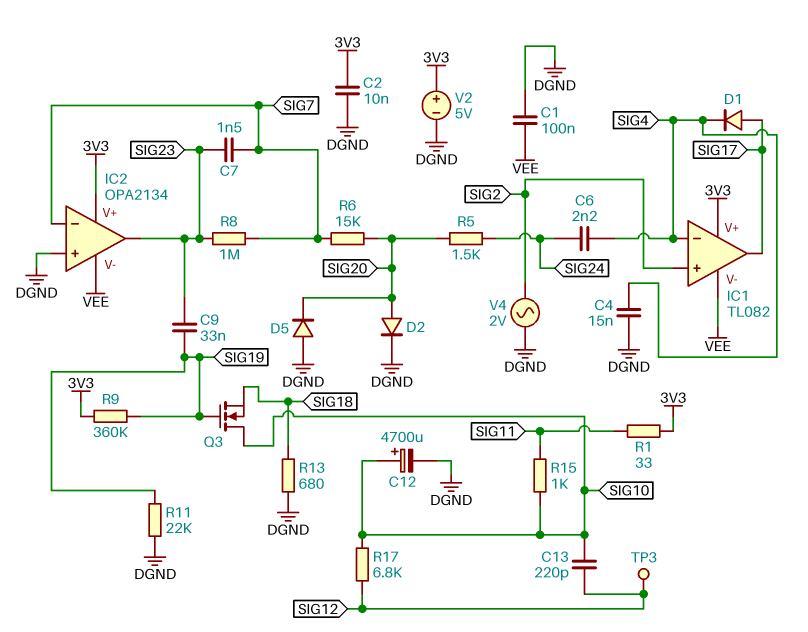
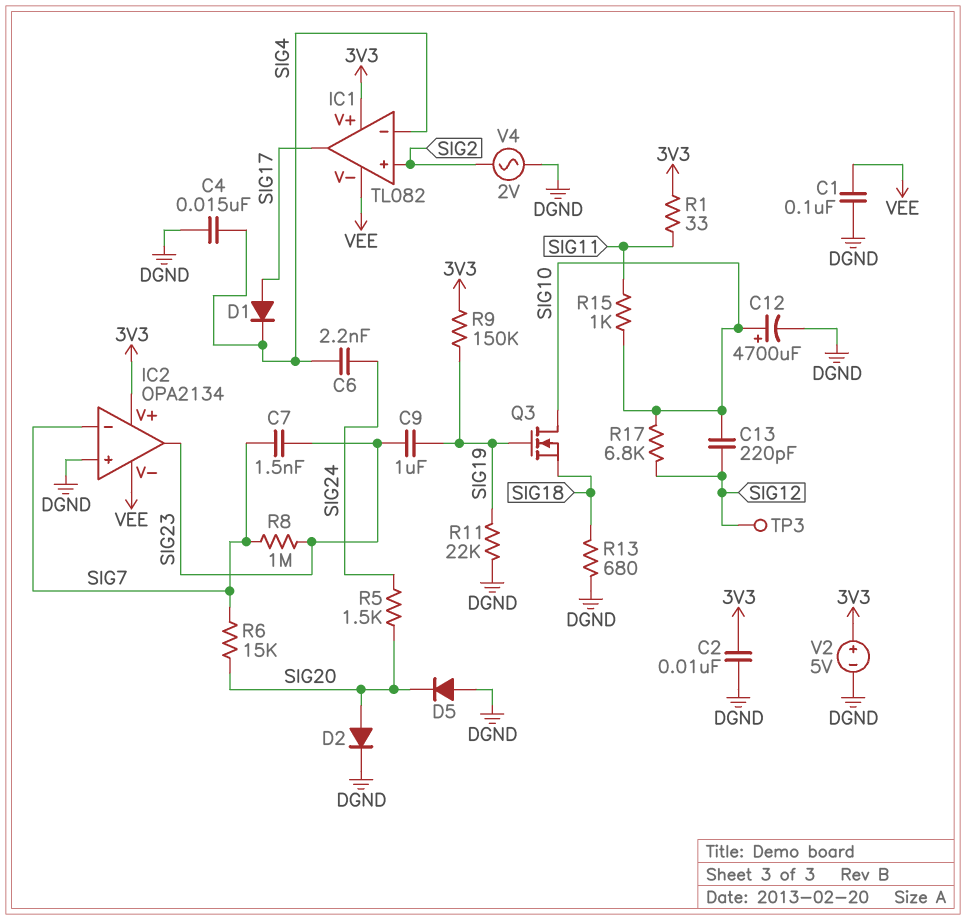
C9: 33nF (SIG19, SIG23) -> 1uF (SIG19, SIG23)
R9: 360k (3V3, SIG19) -> 150k (3V3, SIG19)

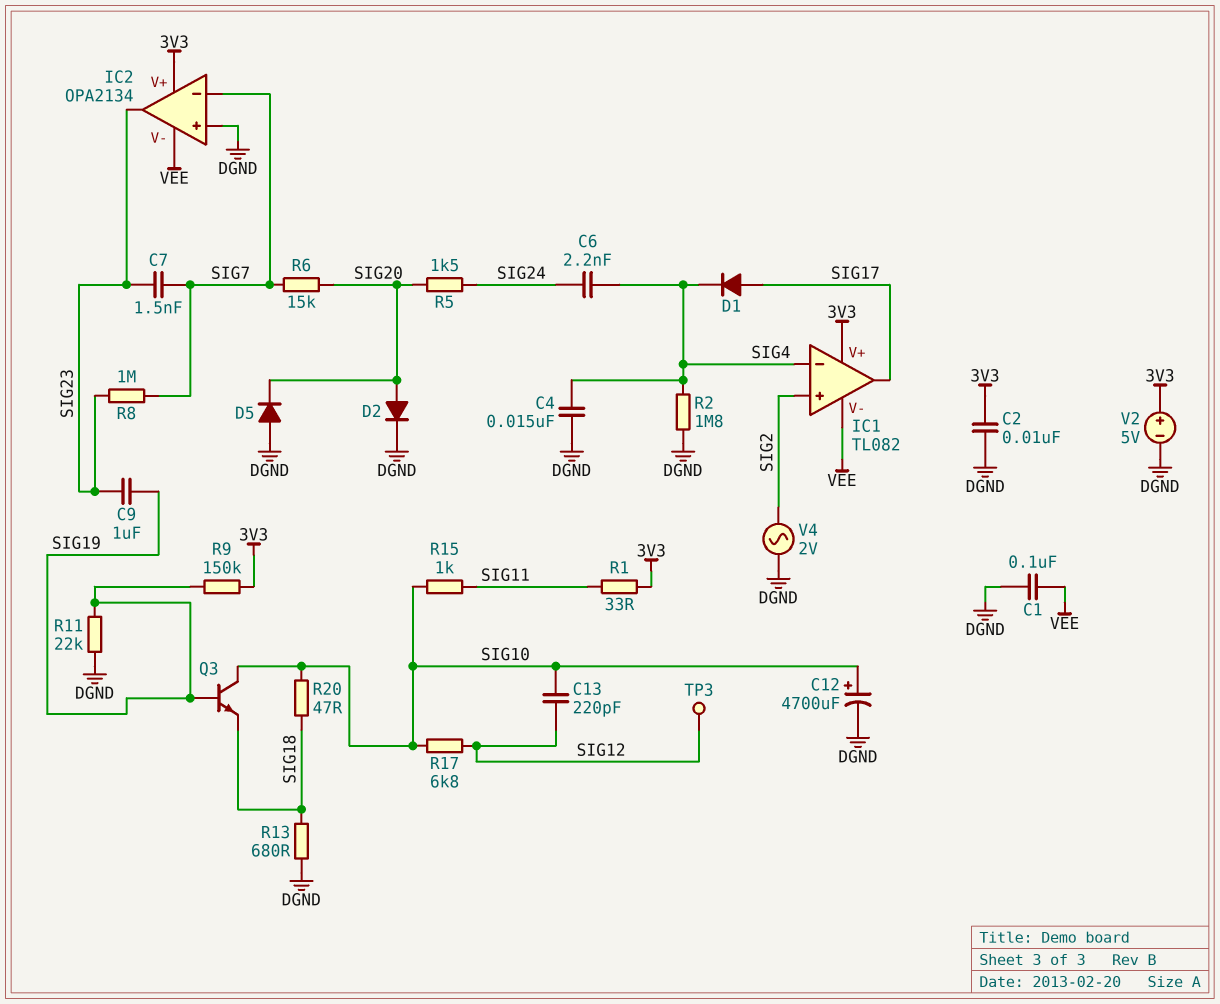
Q3: NMOS (G SIG19, D SIG10, S SIG18) -> NPN (B SIG19, C SIG10, E SIG18)
R2: none -> 1.8M (DGND, SIG4)
R20: none -> 47 (SIG10, SIG18)

